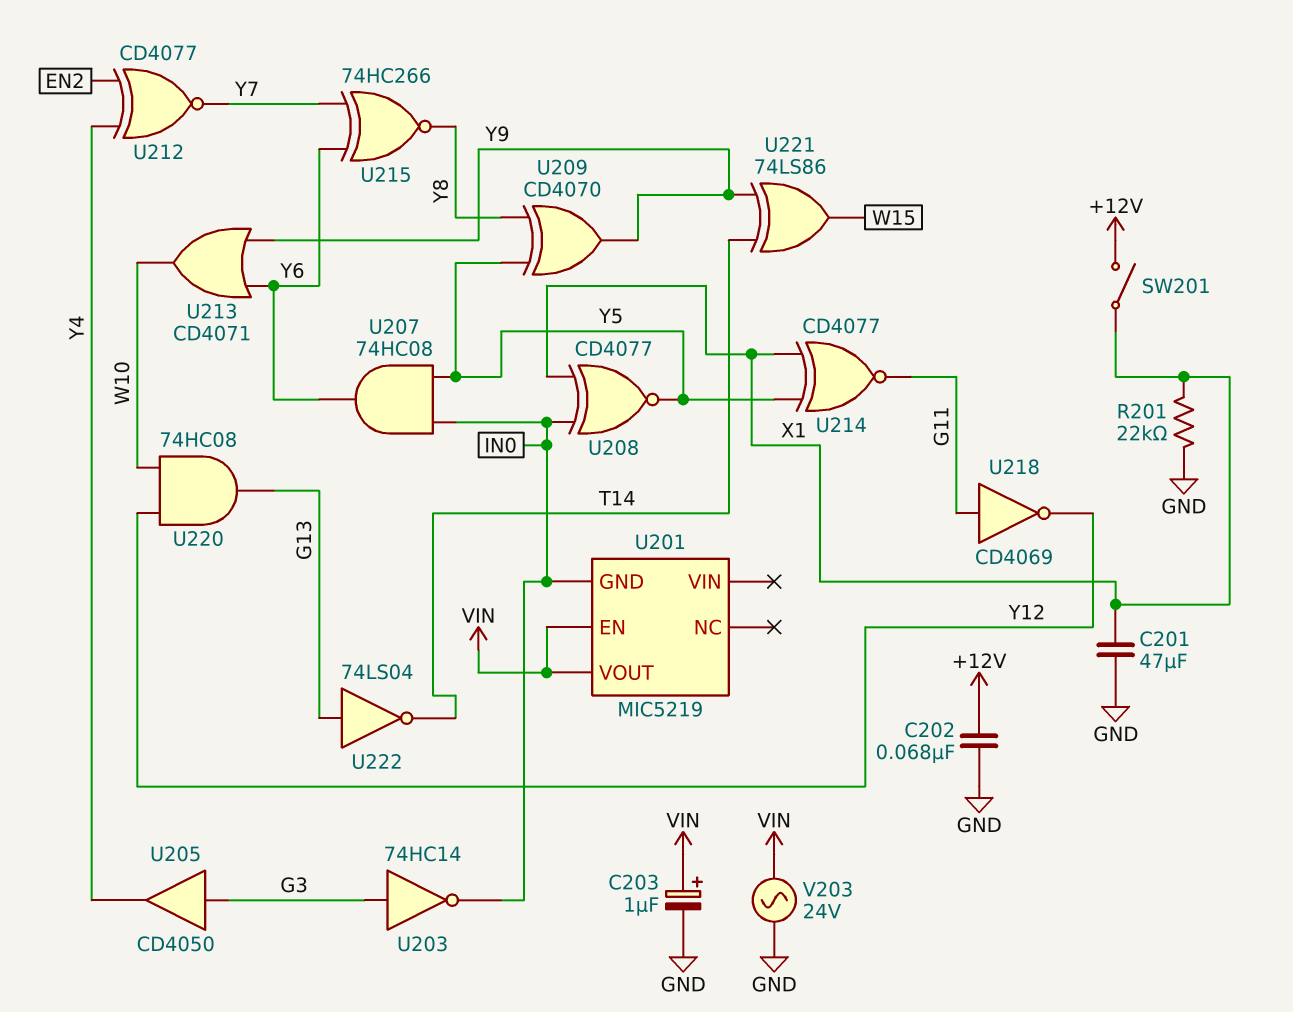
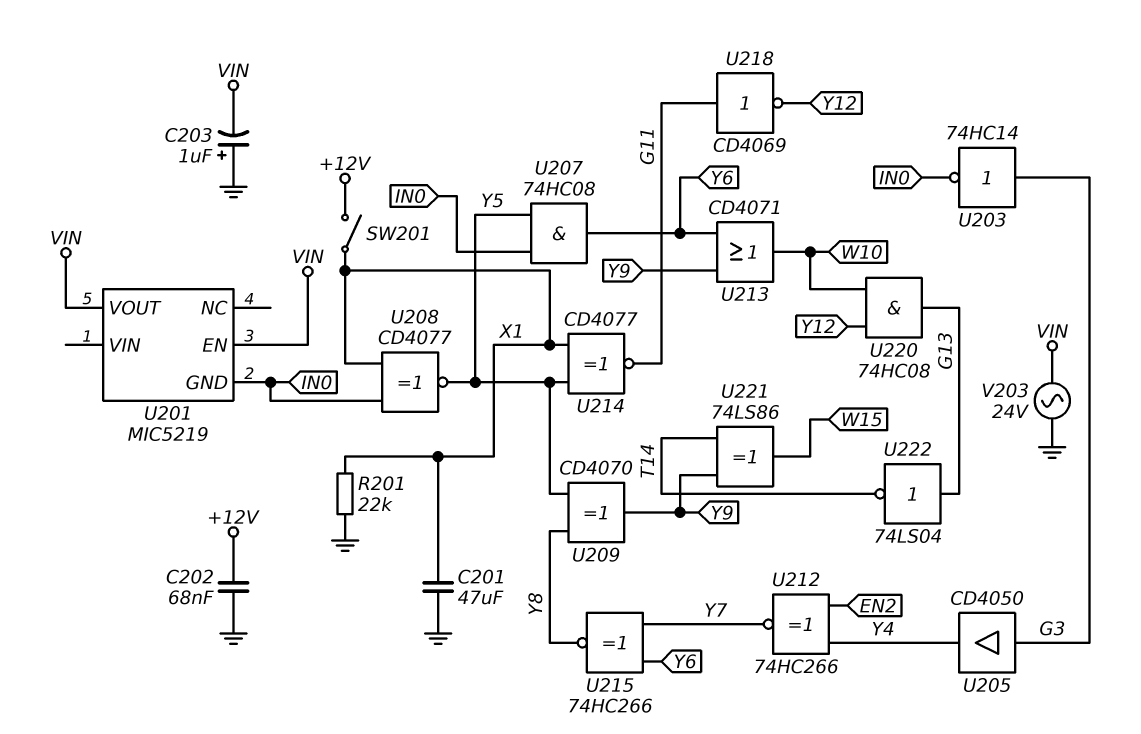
C203: 1uF (plus VIN, minus GND) -> 1uF (plus GND, minus VIN)
U212: XNOR CD4077 (in EN2, in Y4, out Y7) -> XNOR 74HC266 (in EN2, in Y4, out Y7)

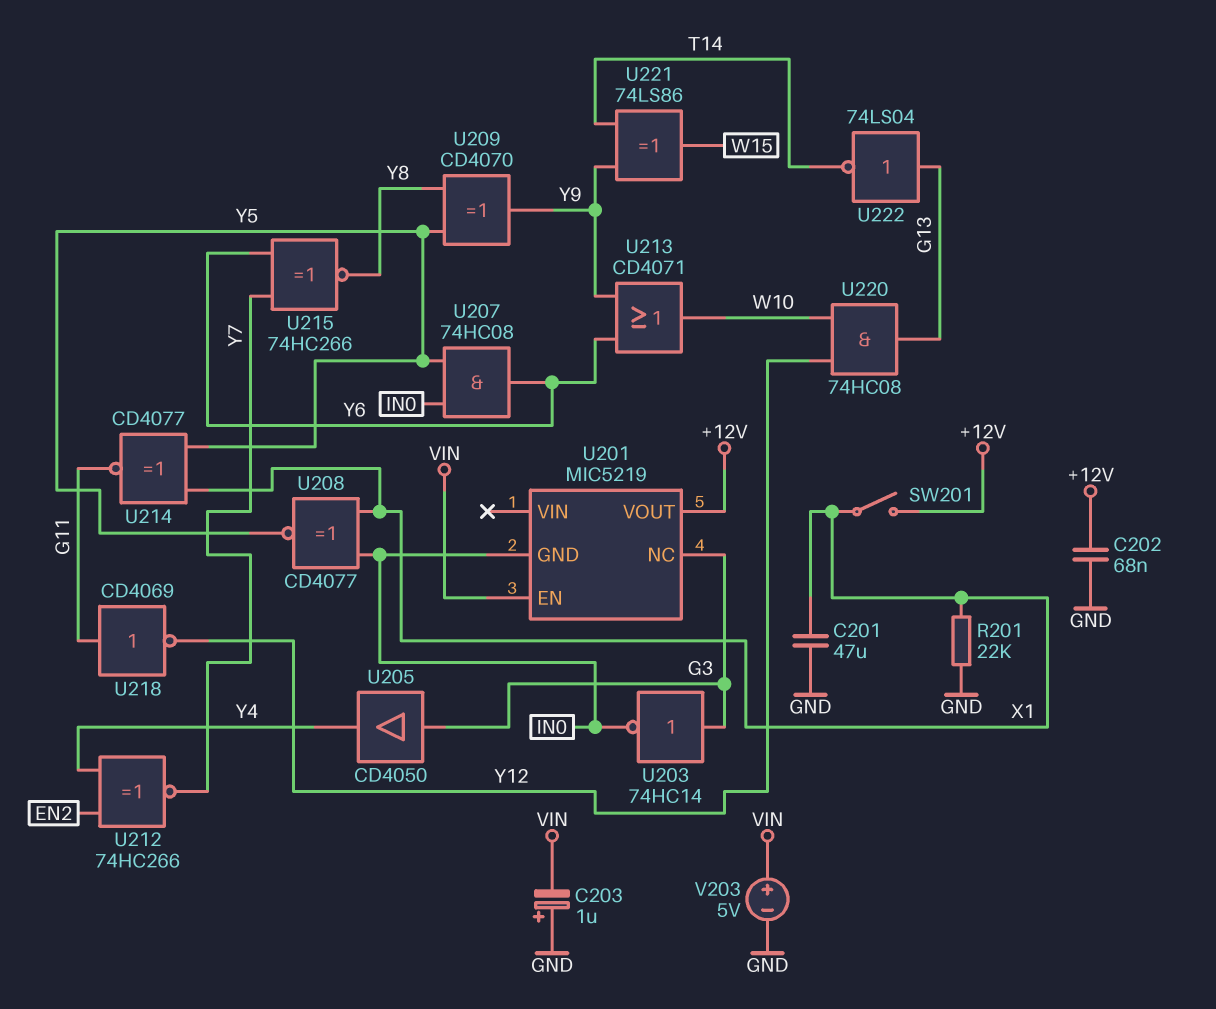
U201 pin NC: none -> G3
U201 pin VOUT: VIN -> +12V
V203: AC 24V (GND, VIN) -> 5V (plus VIN, minus GND)

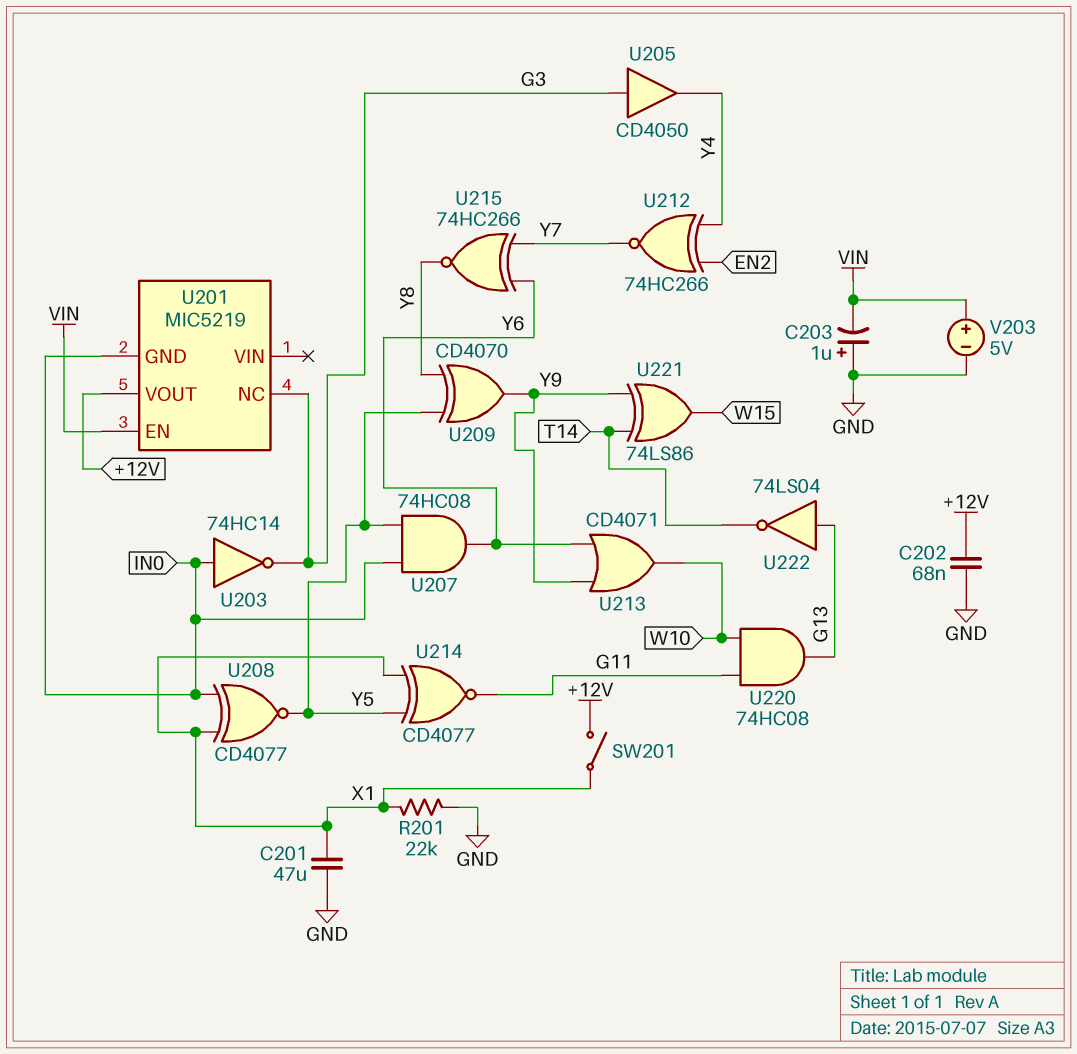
U203: NOT 74HC14 (in G3, out IN0) -> NOT 74HC14 (in IN0, out G3)
U218: NOT CD4069 (in G11, out Y12) -> none
U220: AND 74HC08 (in W10, in Y12, out G13) -> AND 74HC08 (in G11, in W10, out G13)

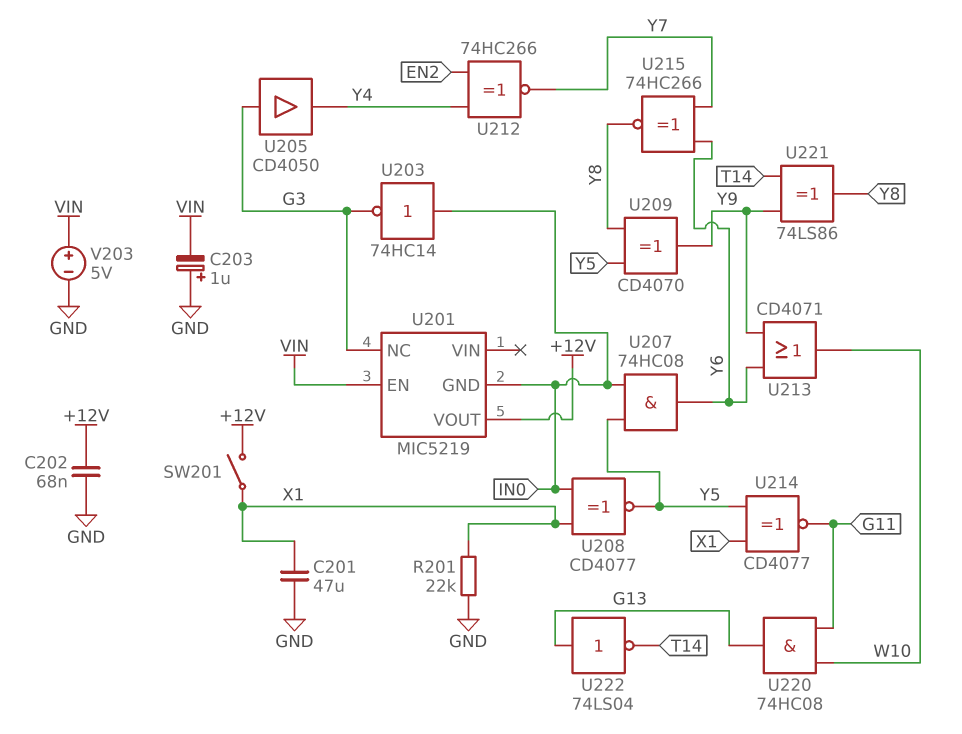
U221: XOR 74LS86 (in T14, in Y9, out W15) -> XOR 74LS86 (in T14, in Y9, out Y8)

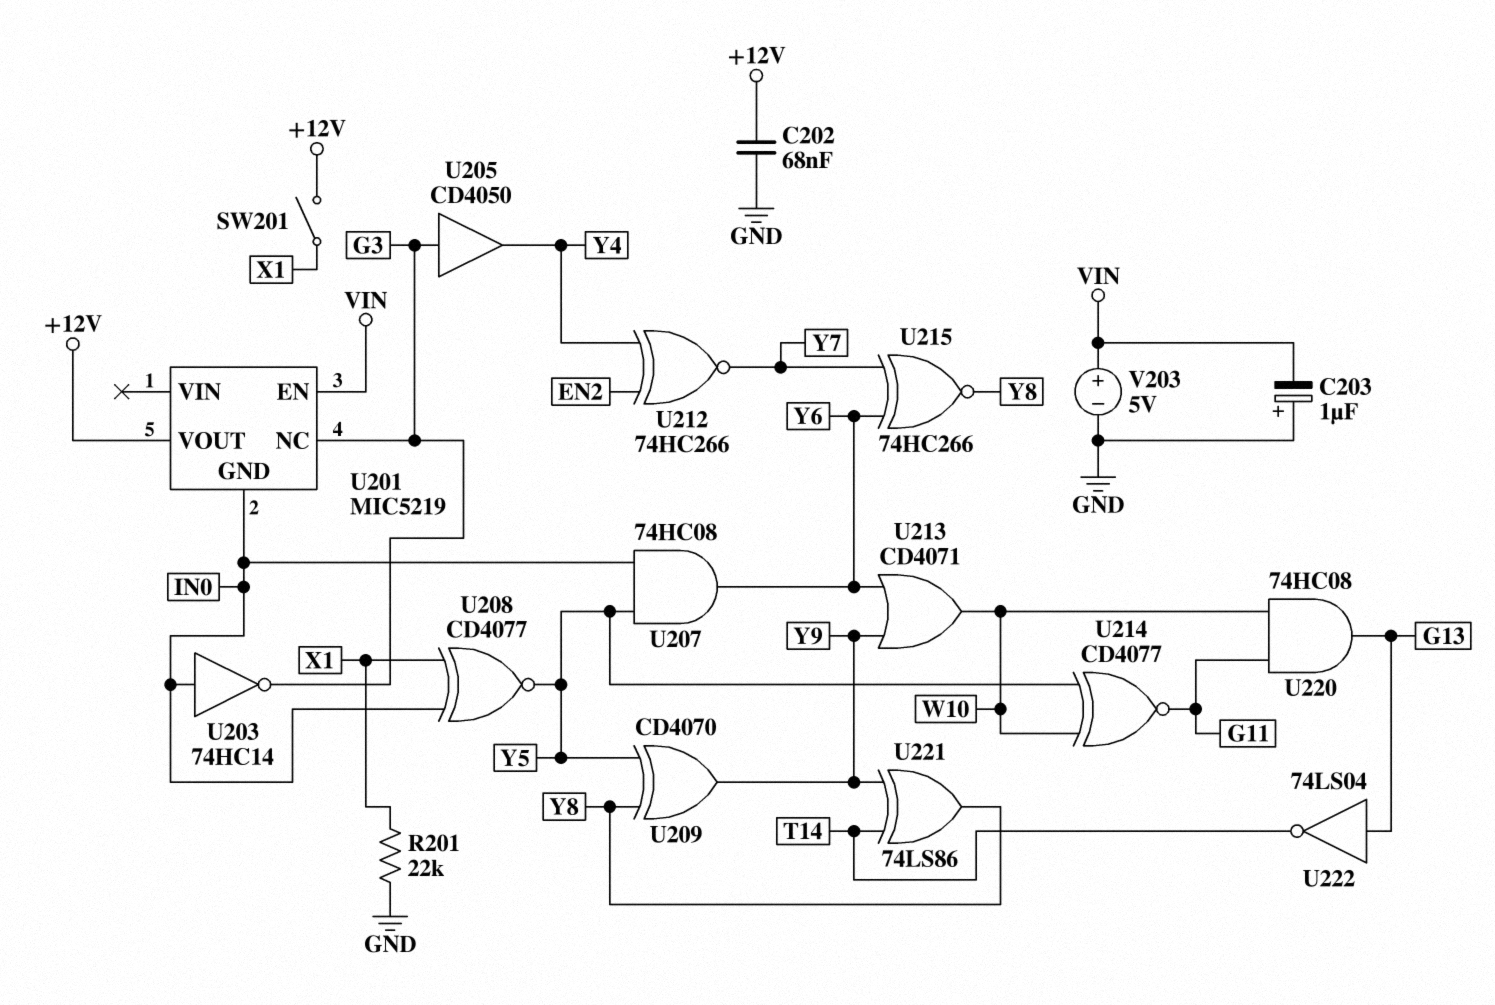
C201: 47uF (GND, X1) -> none
U214: XNOR CD4077 (in X1, in Y5, out G11) -> XNOR CD4077 (in W10, in Y5, out G11)

